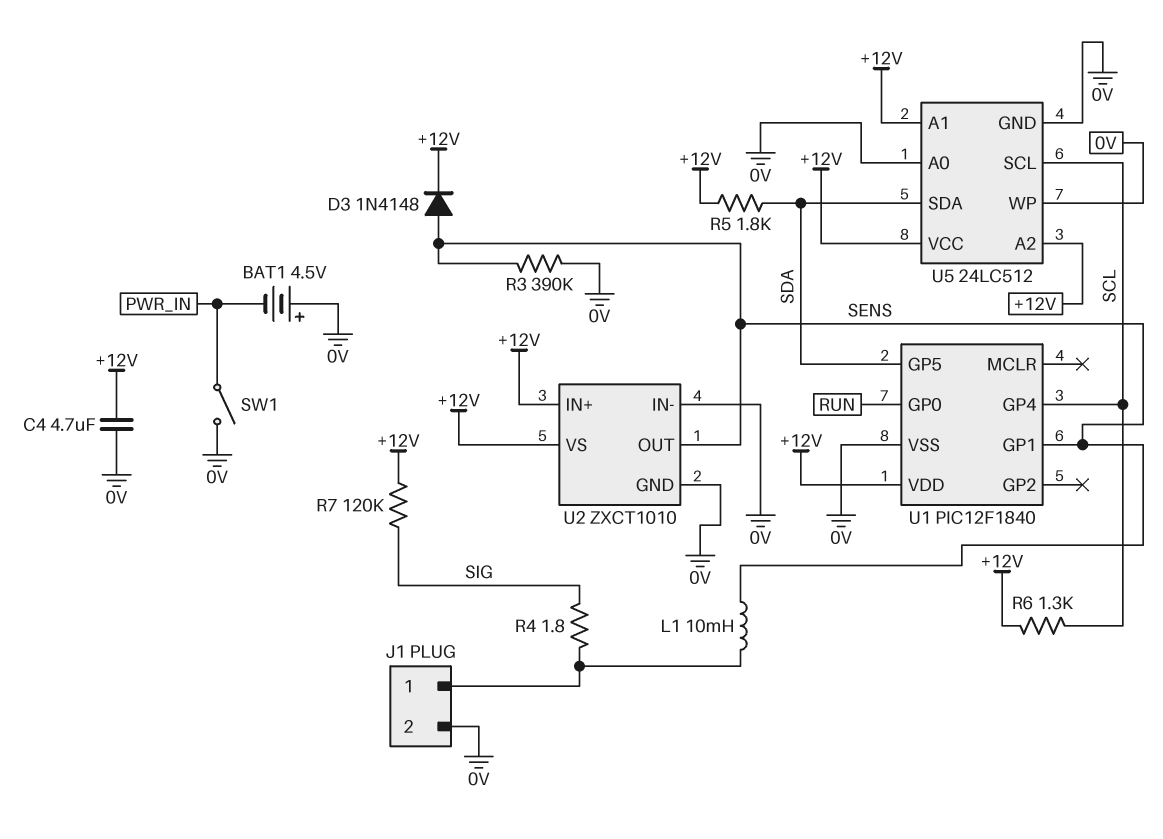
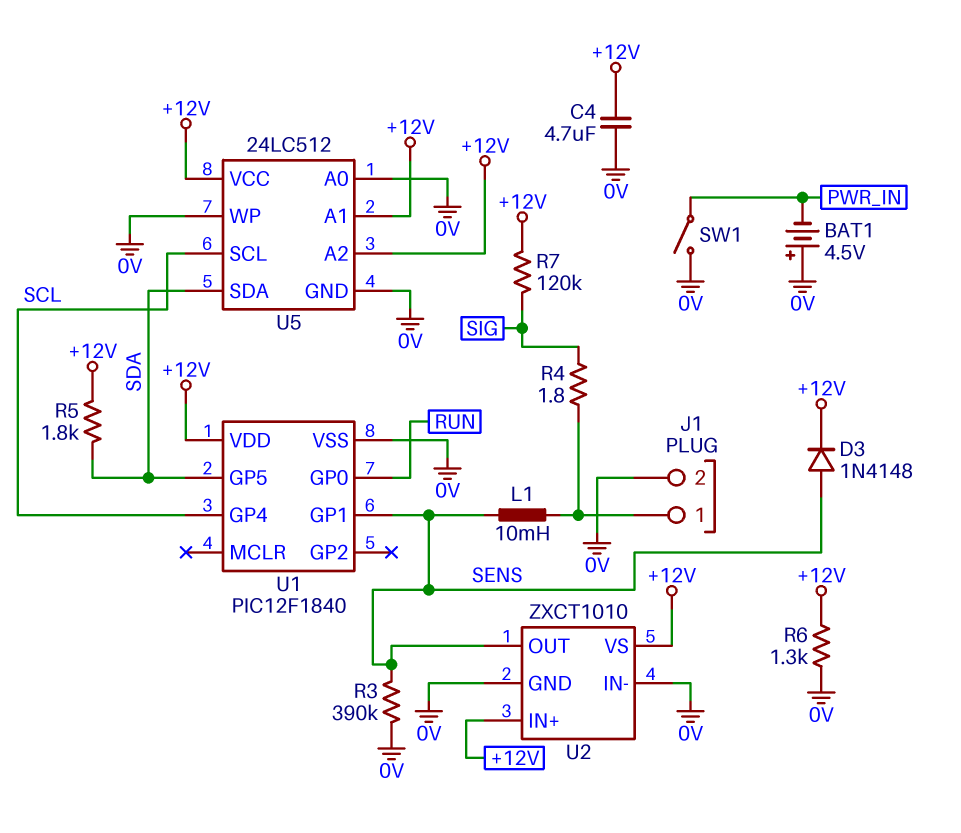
R6: 1.3k (+12V, SCL) -> 1.3k (+12V, 0V)

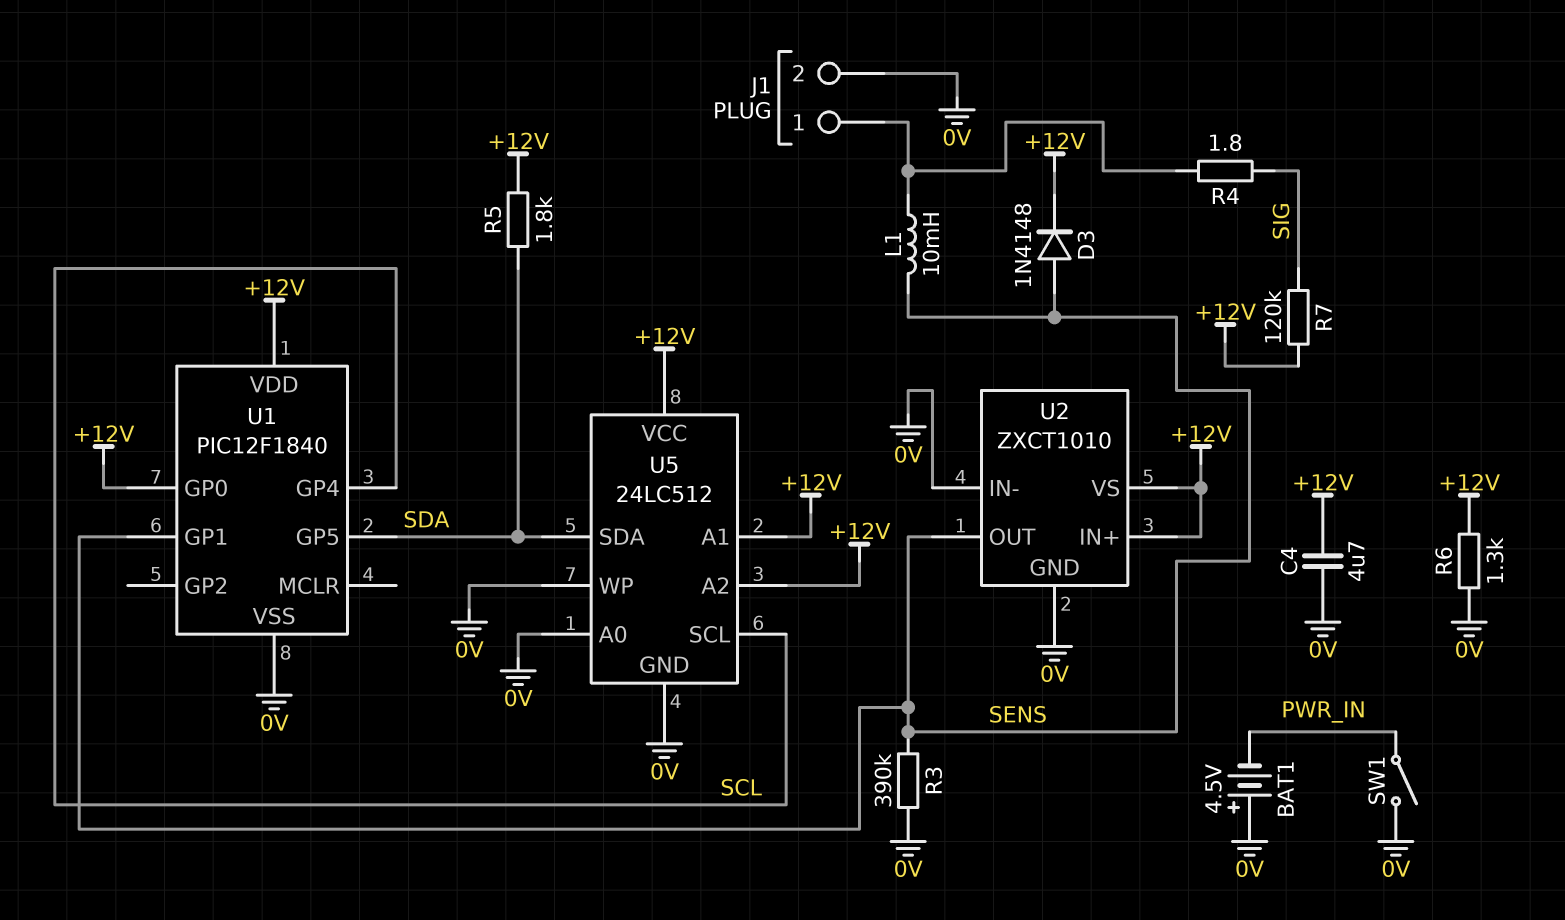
U1 pin GP0: RUN -> +12V

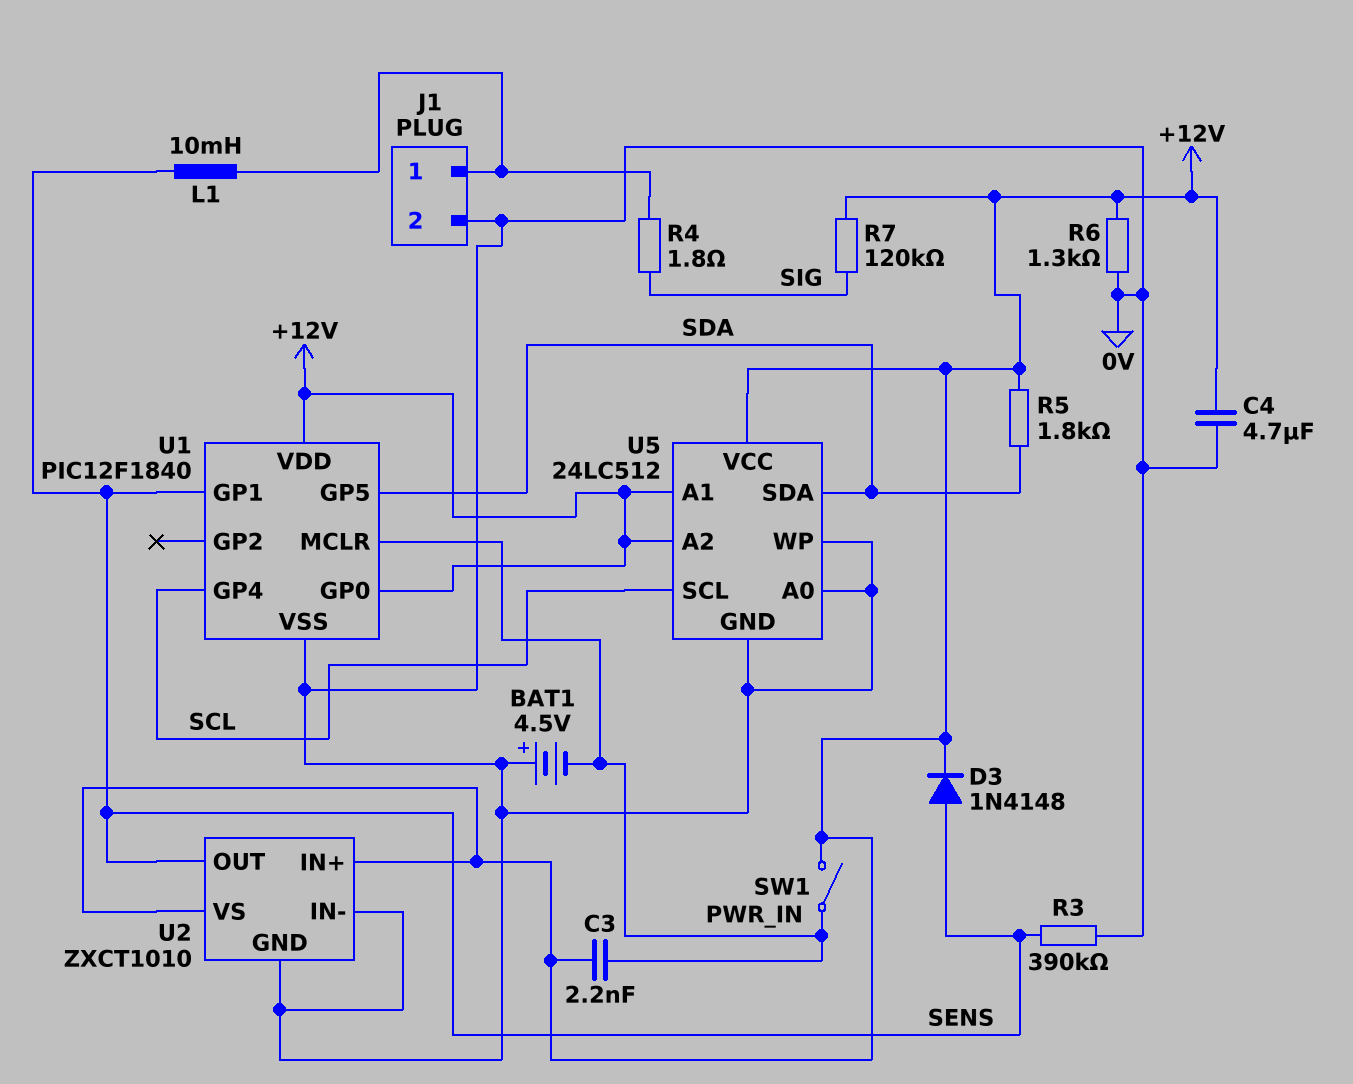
C3: none -> 2.2nF (+12V, PWR_IN)
SW1: switch (0V, PWR_IN) -> switch (+12V, PWR_IN)
U1 pin MCLR: none -> PWR_IN

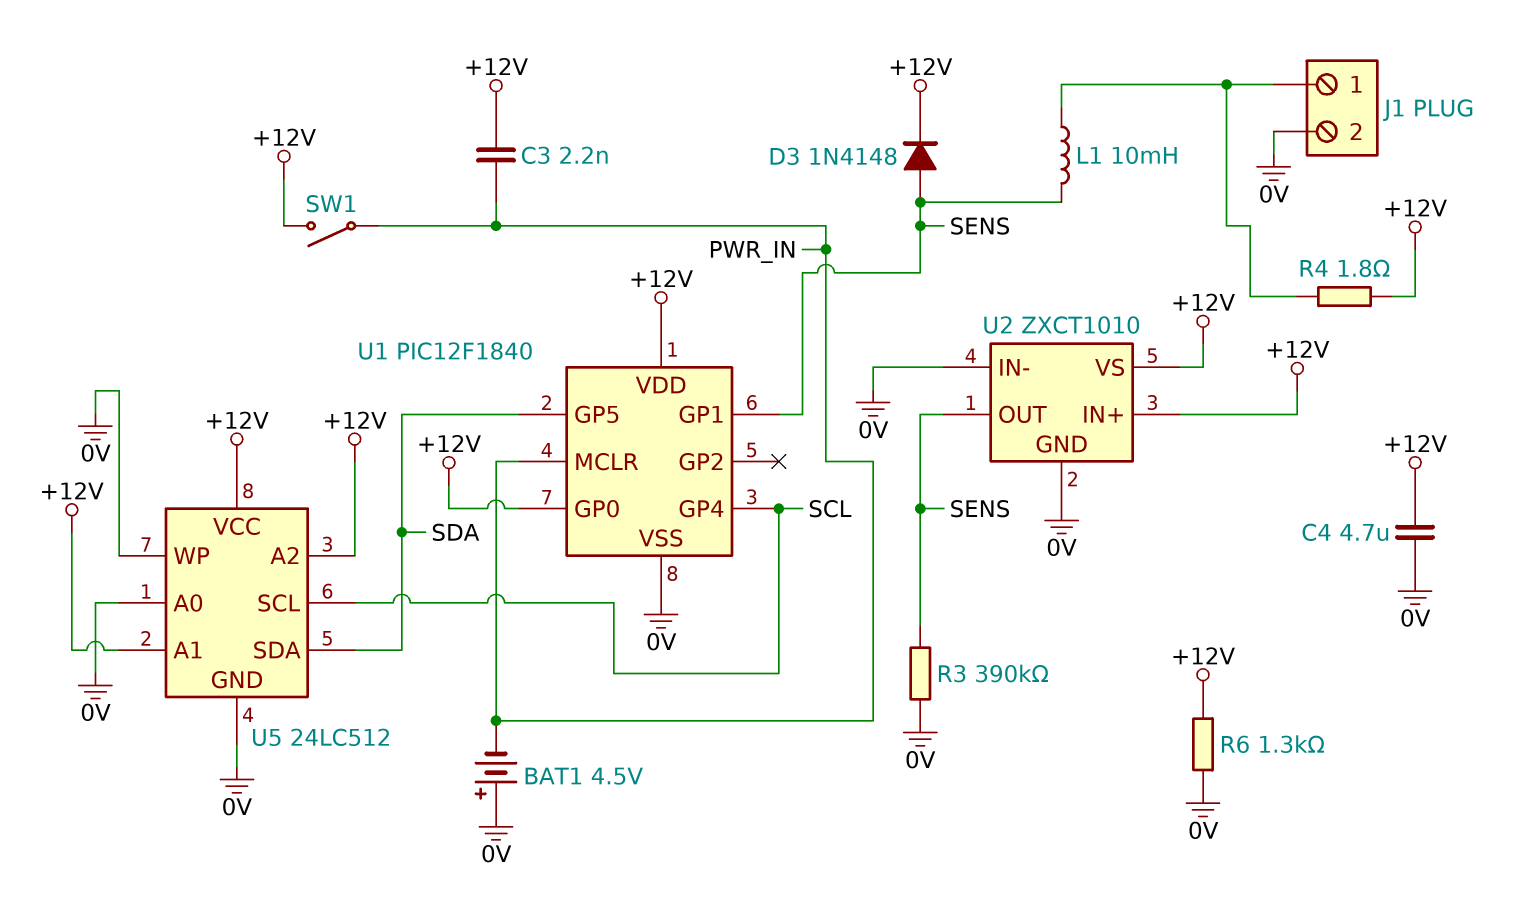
R4: 1.8 (J1/1, SIG) -> 1.8 (+12V, J1/1)
R5: 1.8k (+12V, SDA) -> none
R7: 120k (+12V, SIG) -> none

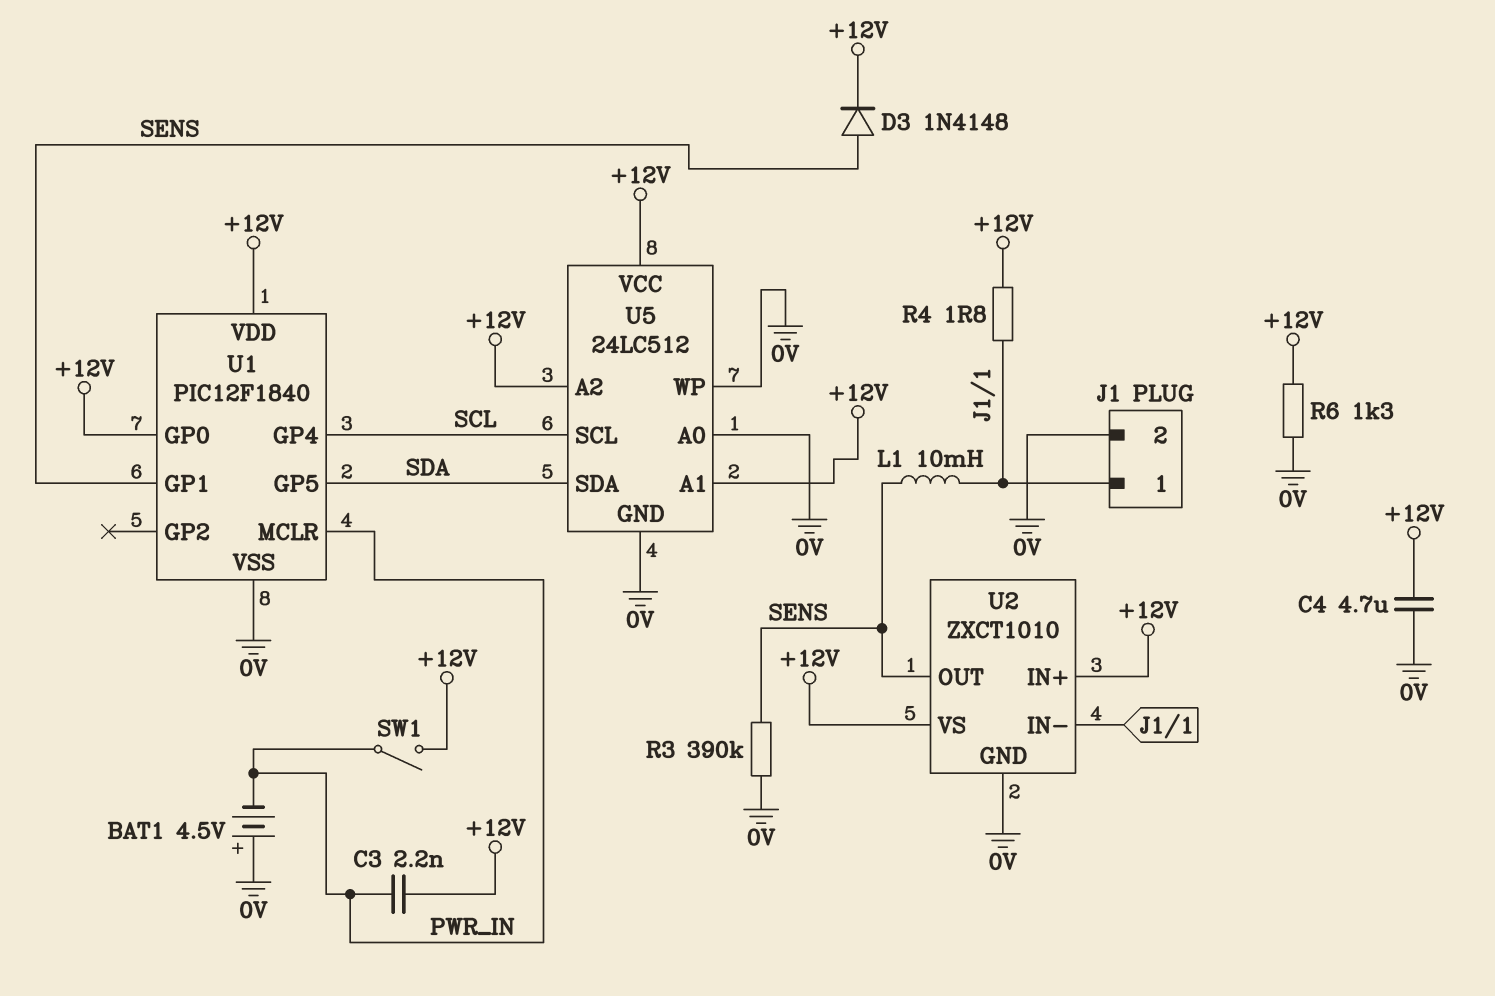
U2 pin IN-: 0V -> J1/1

